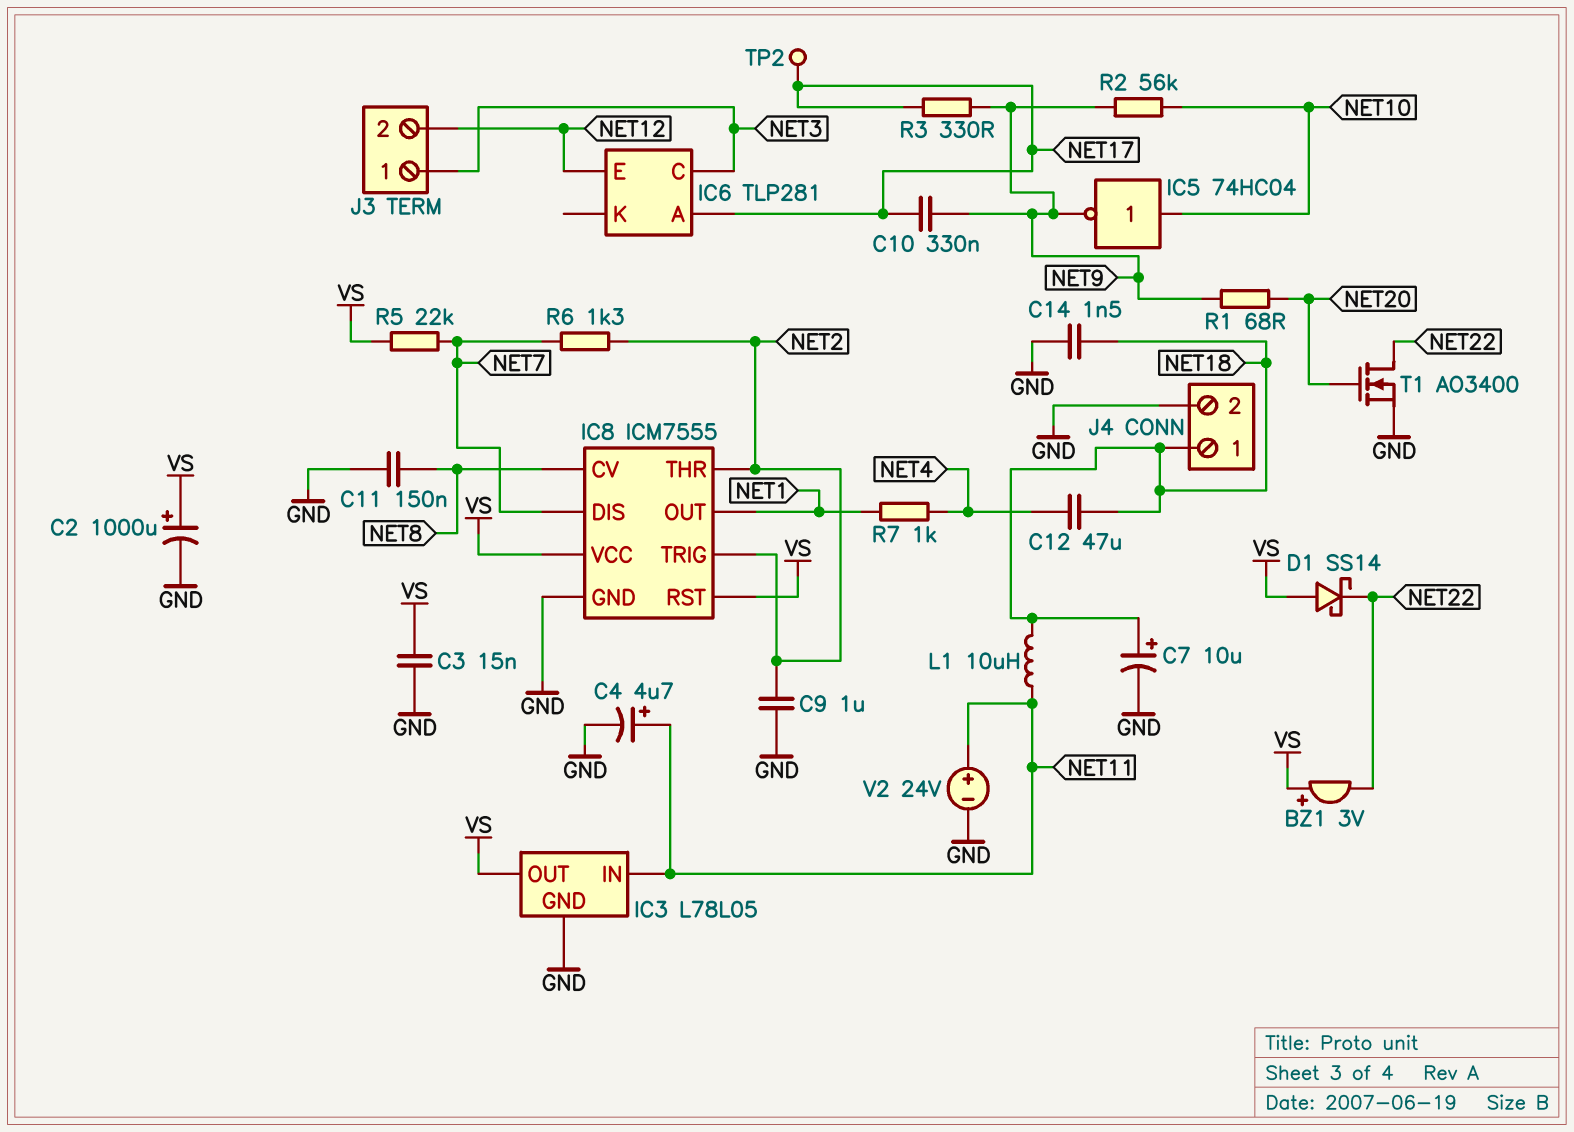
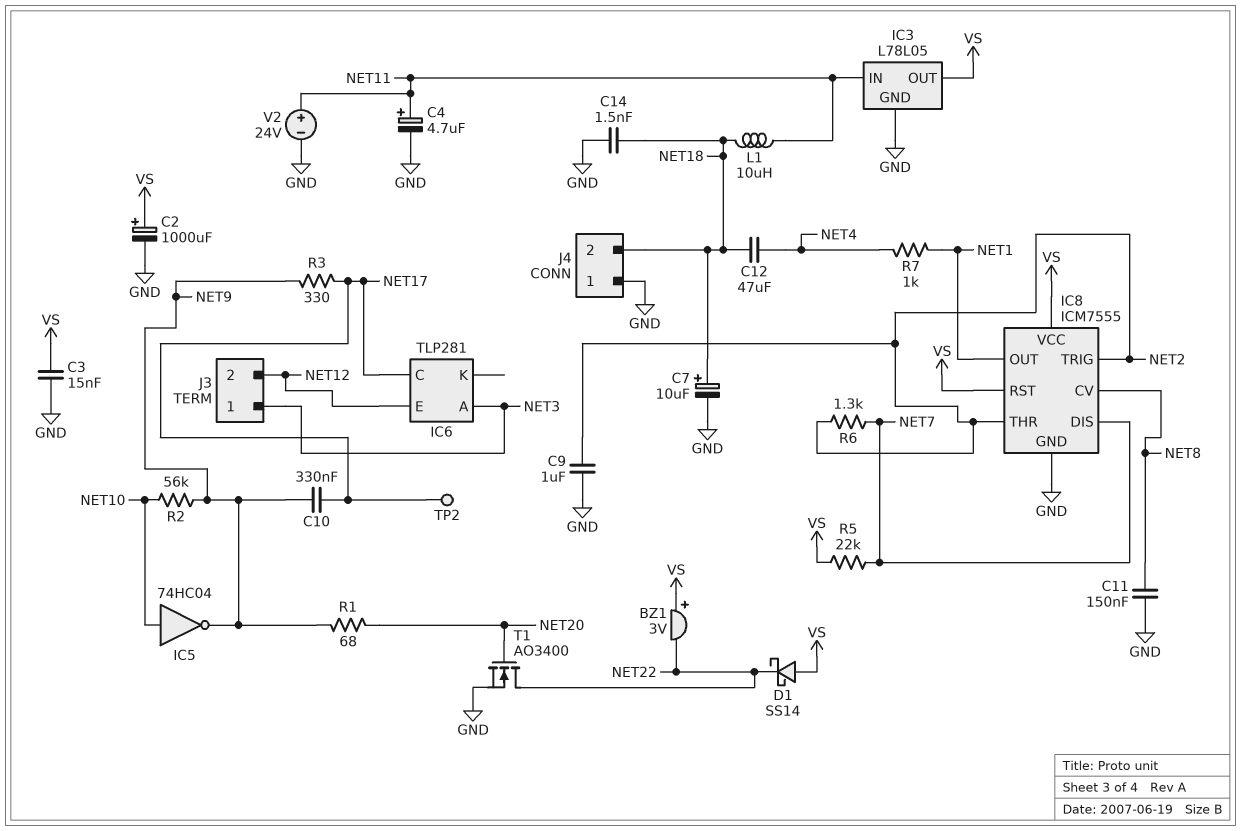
IC6 pin A: NET17 -> NET3
IC6 pin C: NET3 -> NET17
J4 pin 1: NET18 -> GND
J4 pin 2: GND -> NET18

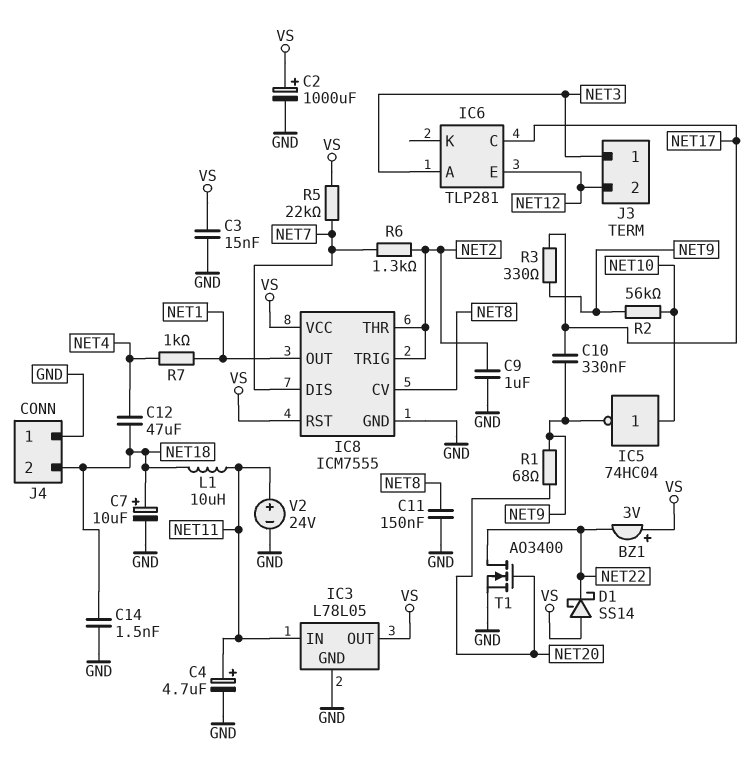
TP2: test point (NET17) -> none

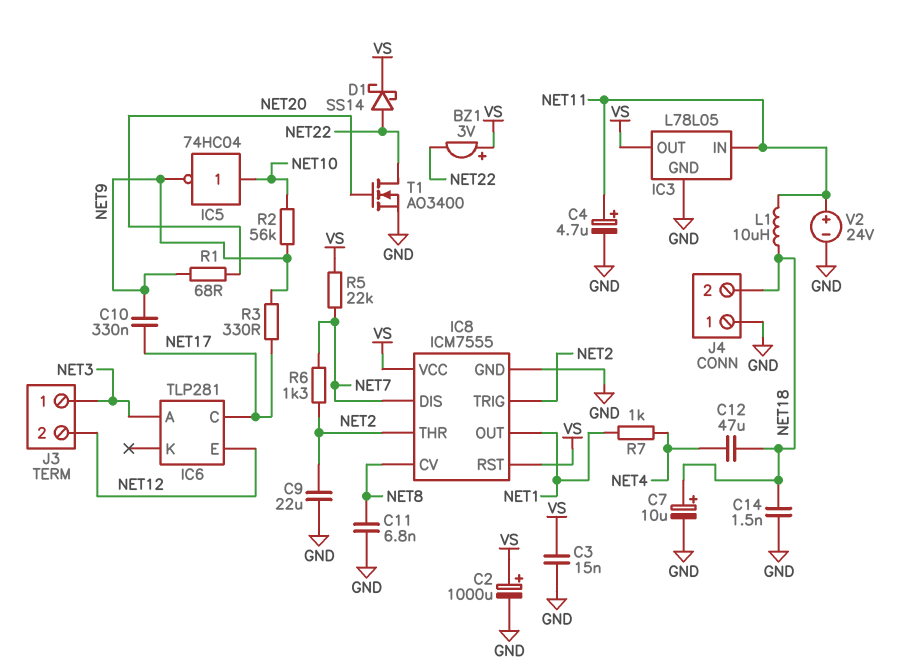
C9: 1uF (GND, NET2) -> 22uF (GND, NET2)
C11: 150nF (GND, NET8) -> 6.8nF (GND, NET8)
D1: schottky SS14 (A VS, K NET22) -> schottky SS14 (A NET22, K VS)

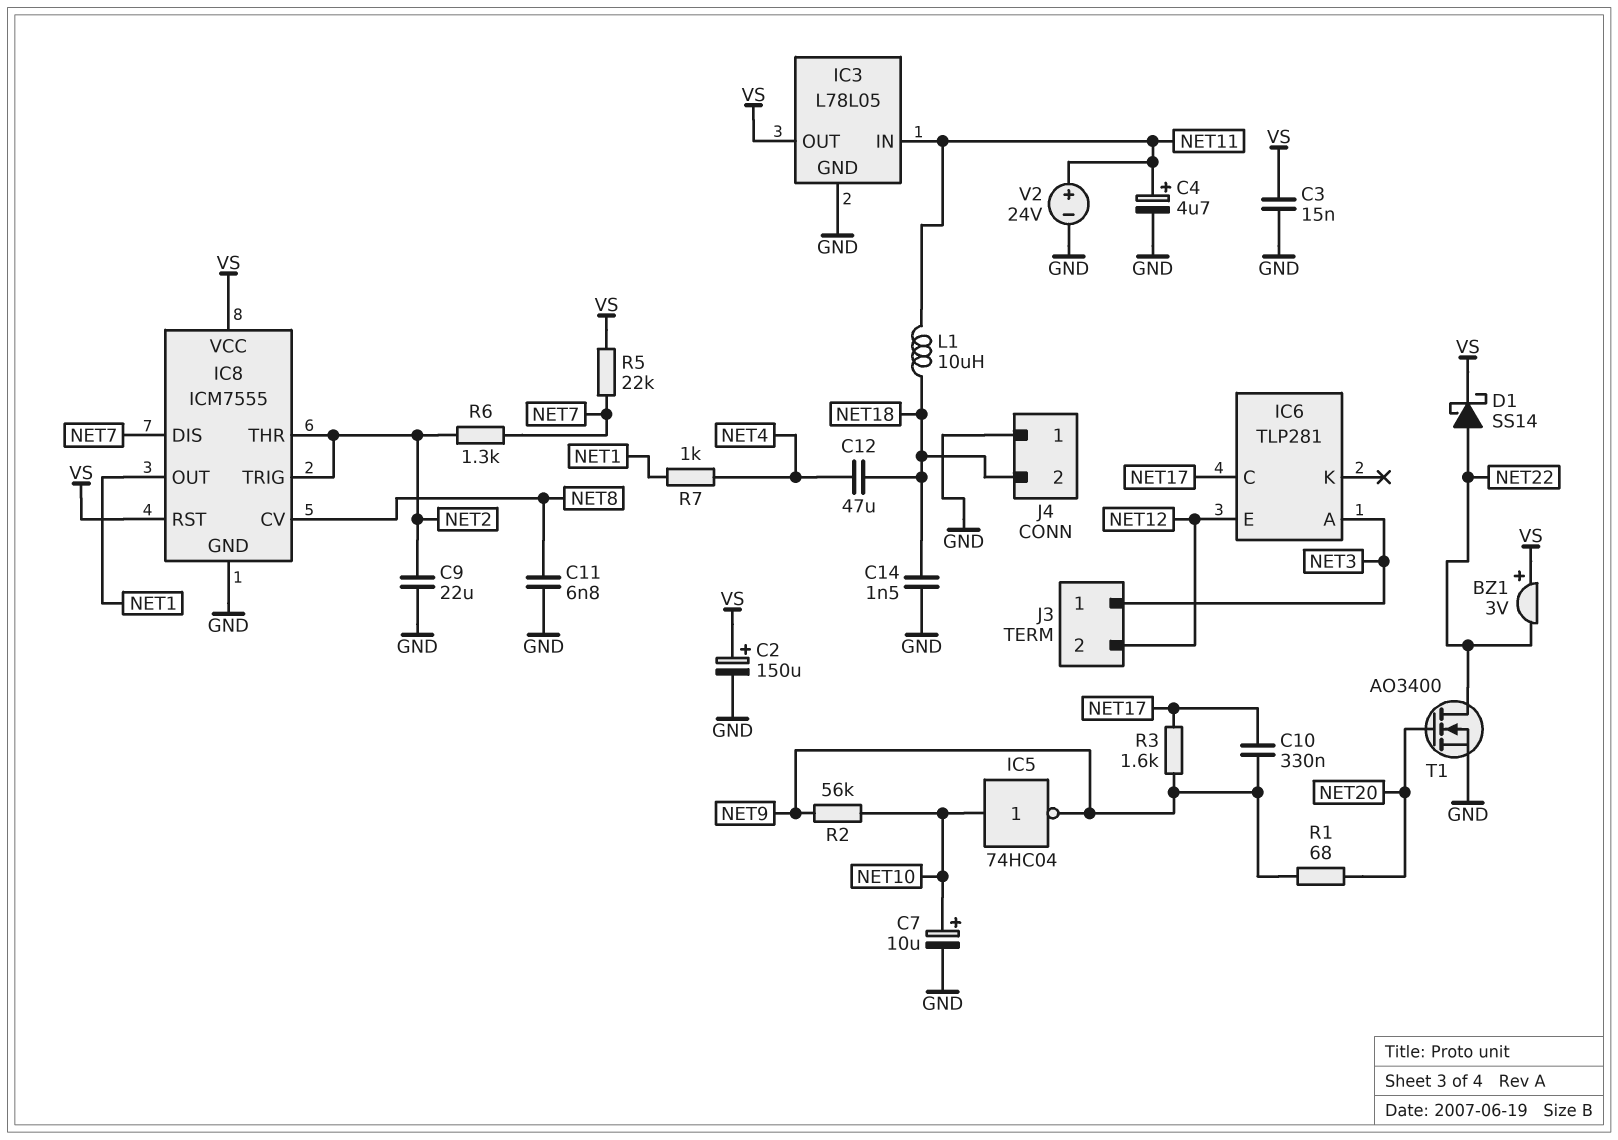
C2: 1000uF (plus VS, minus GND) -> 150uF (plus VS, minus GND)
C7: 10uF (plus NET18, minus GND) -> 10uF (plus NET10, minus GND)
R3: 330 (NET9, NET17) -> 1.6k (NET9, NET17)

